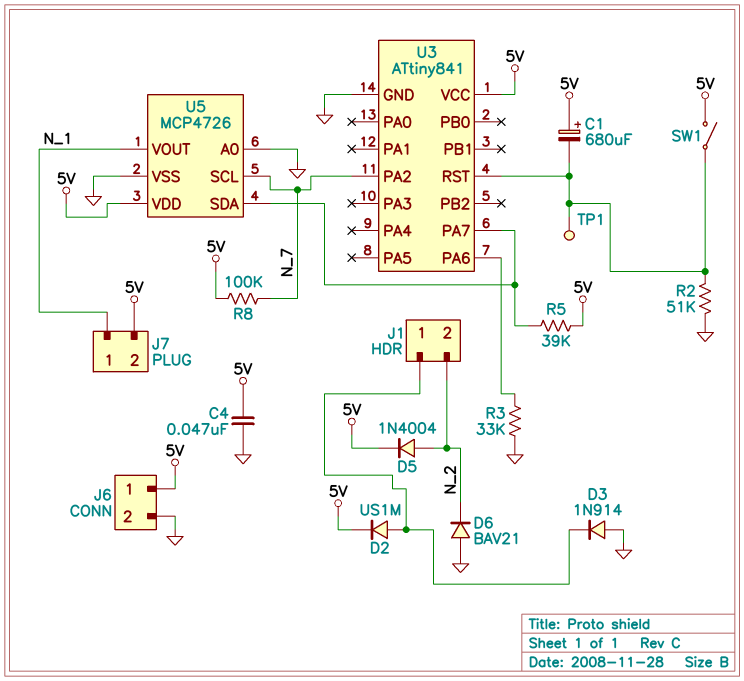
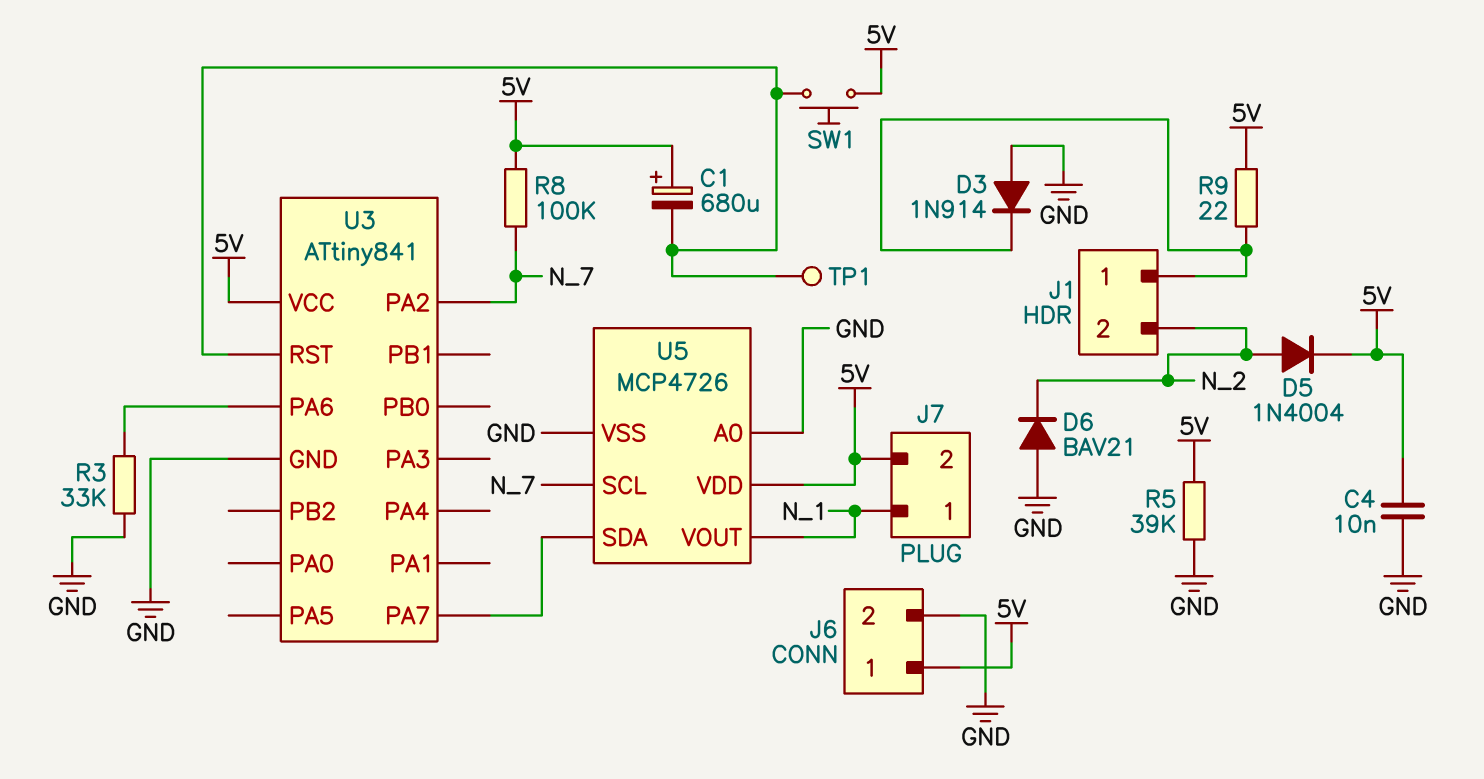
C4: 47nF (5V, GND) -> 10nF (5V, GND)
D2: diode US1M (A J1/1, K 5V) -> none
R2: 51k (GND, U3/RST) -> none
R5: 39k (5V, U3/PA7) -> 39k (5V, GND)
R9: none -> 22 (5V, J1/1)
SW1: switch (5V, U3/RST) -> button (5V, U3/RST)

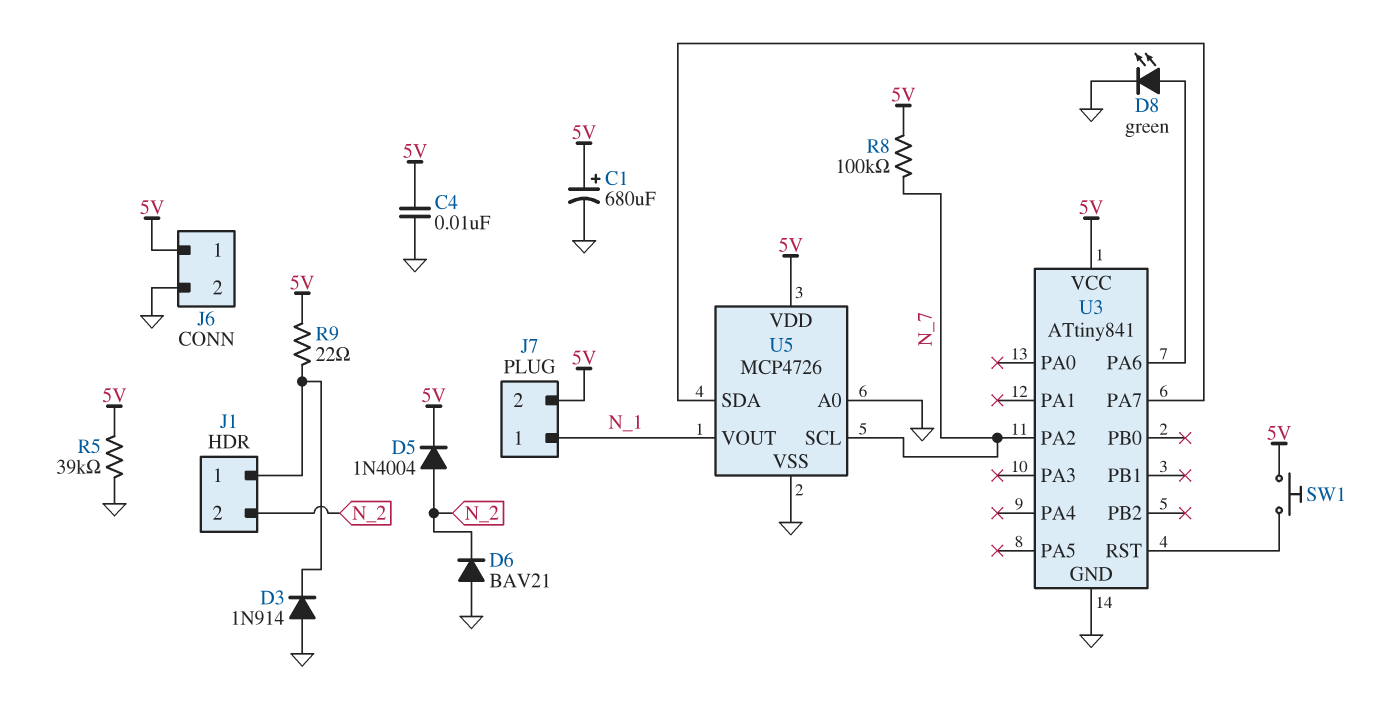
C1: 680uF (plus 5V, minus U3/RST) -> 680uF (plus 5V, minus GND)
D8: none -> LED green (A U3/PA6, K GND)
R3: 33k (GND, U3/PA6) -> none
TP1: test point (U3/RST) -> none

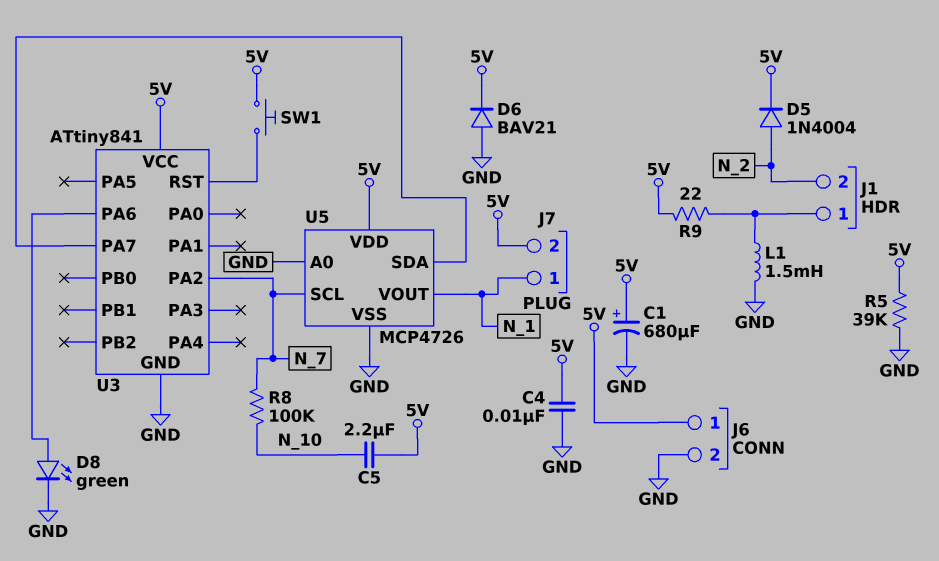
C5: none -> 2.2uF (5V, N_10)
D3: diode 1N914 (A GND, K J1/1) -> none
D6: diode BAV21 (A GND, K N_2) -> diode BAV21 (A GND, K 5V)
L1: none -> 1.5mH (GND, J1/1)
R8: 100k (5V, N_7) -> 100k (N_7, N_10)

